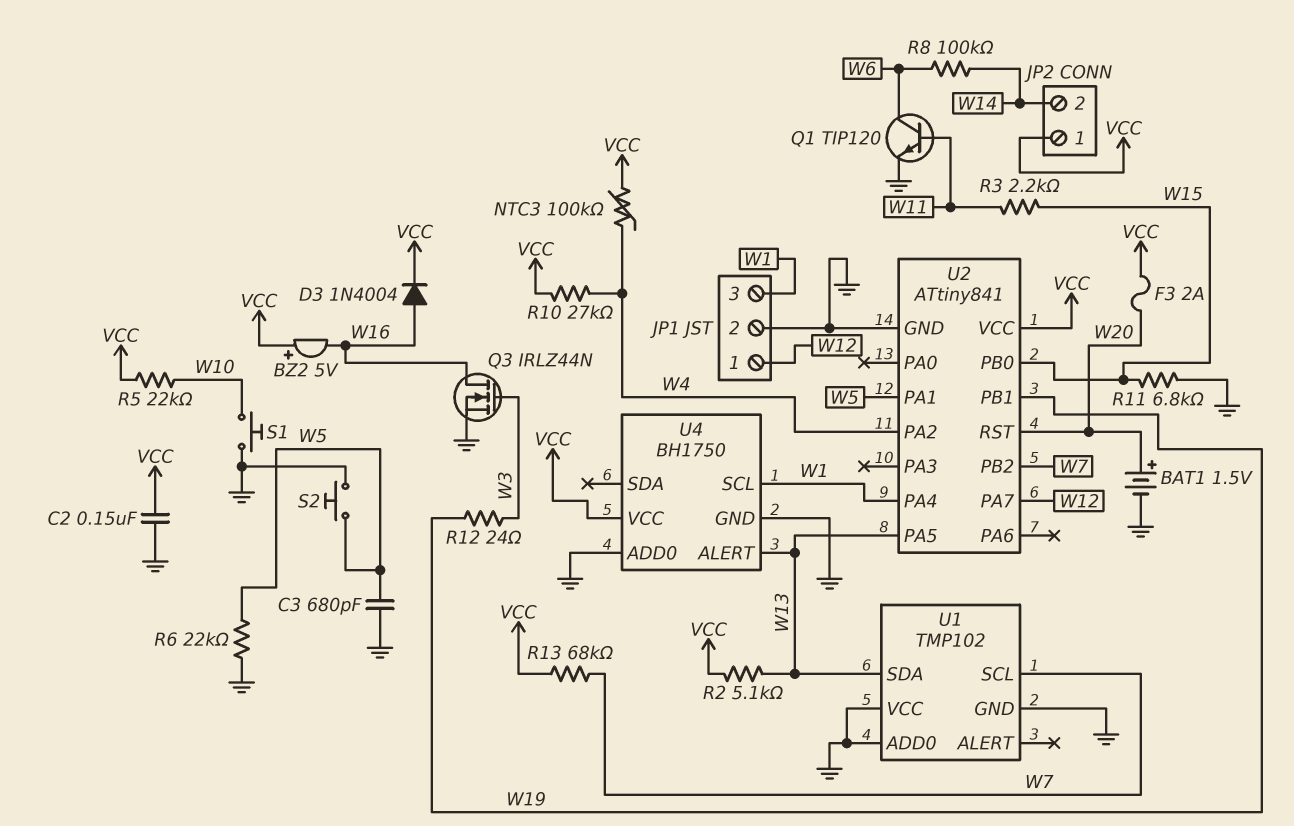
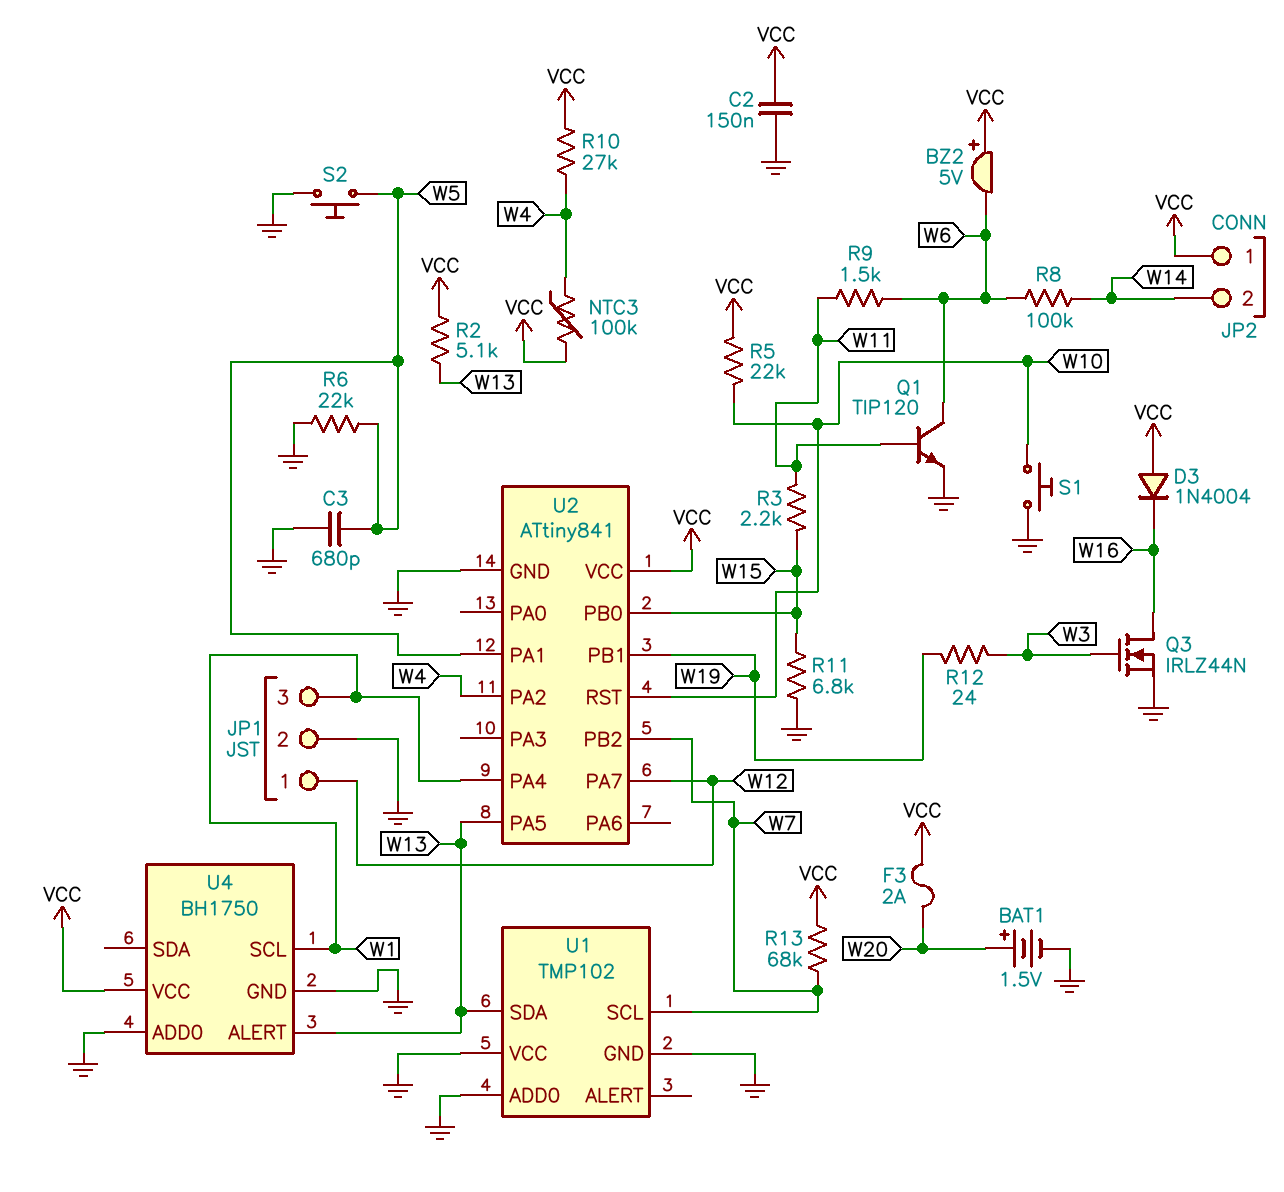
BZ2: buzzer 5V (plus VCC, minus W16) -> buzzer 5V (plus VCC, minus W6)
D3: diode 1N4004 (A W16, K VCC) -> diode 1N4004 (A VCC, K W16)
R9: none -> 1.5k (W6, W11)
U2 pin RST: W20 -> W10

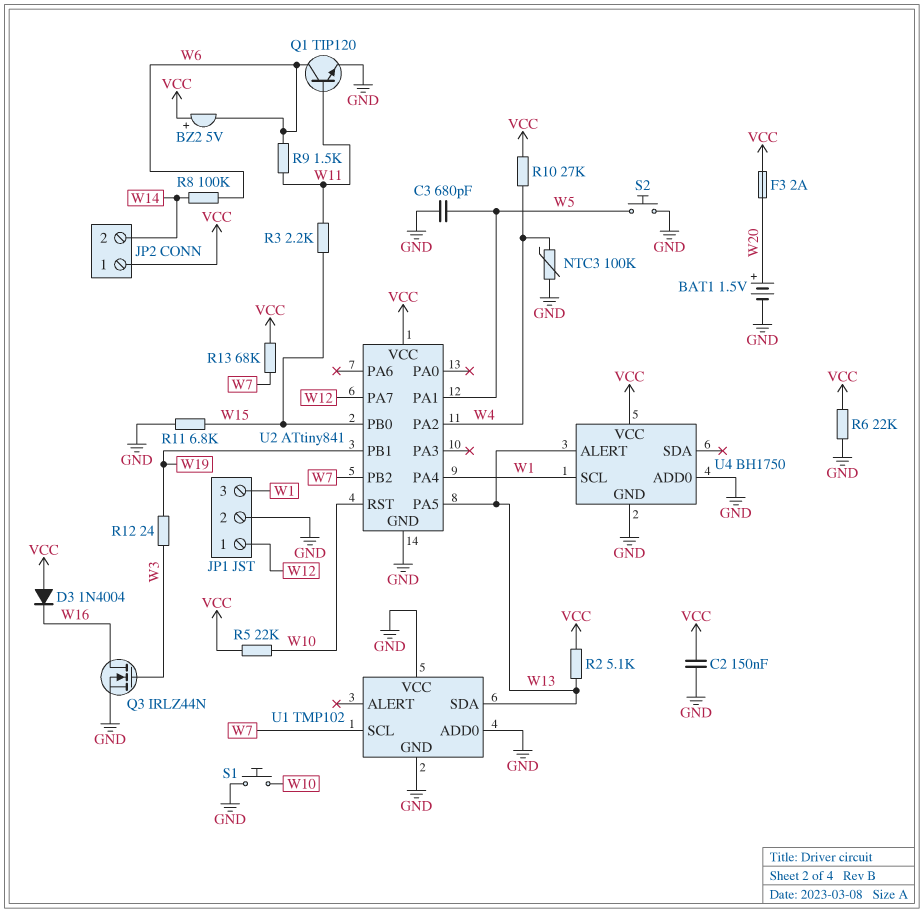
NTC3: 100k (VCC, W4) -> 100k (GND, W4)
R6: 22k (GND, W5) -> 22k (GND, VCC)

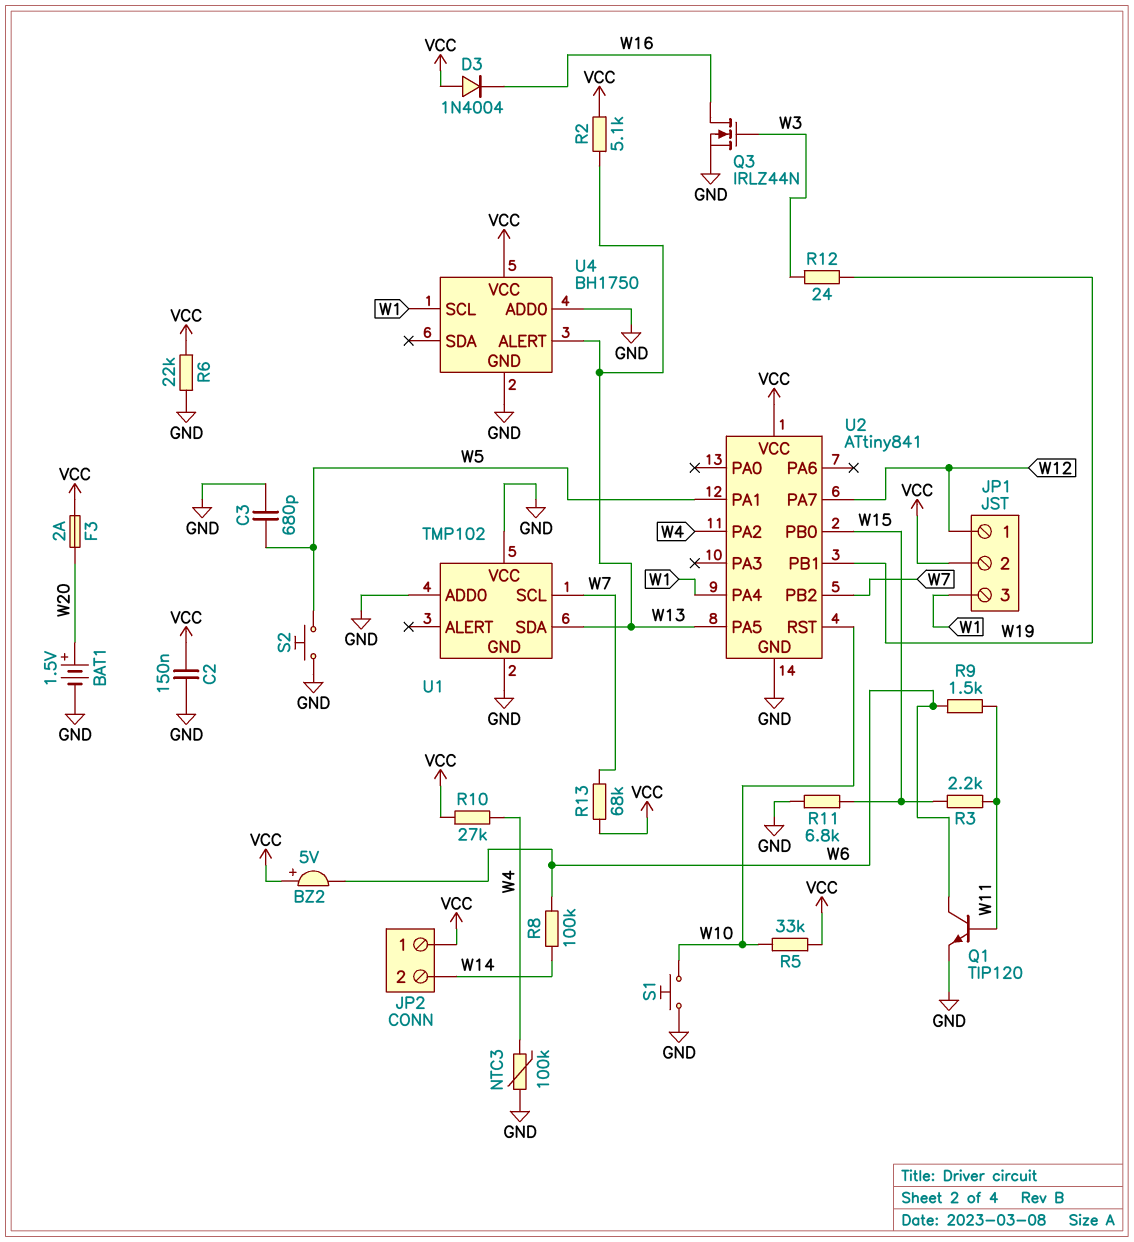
JP1 pin 2: GND -> VCC
R5: 22k (VCC, W10) -> 33k (VCC, W10)

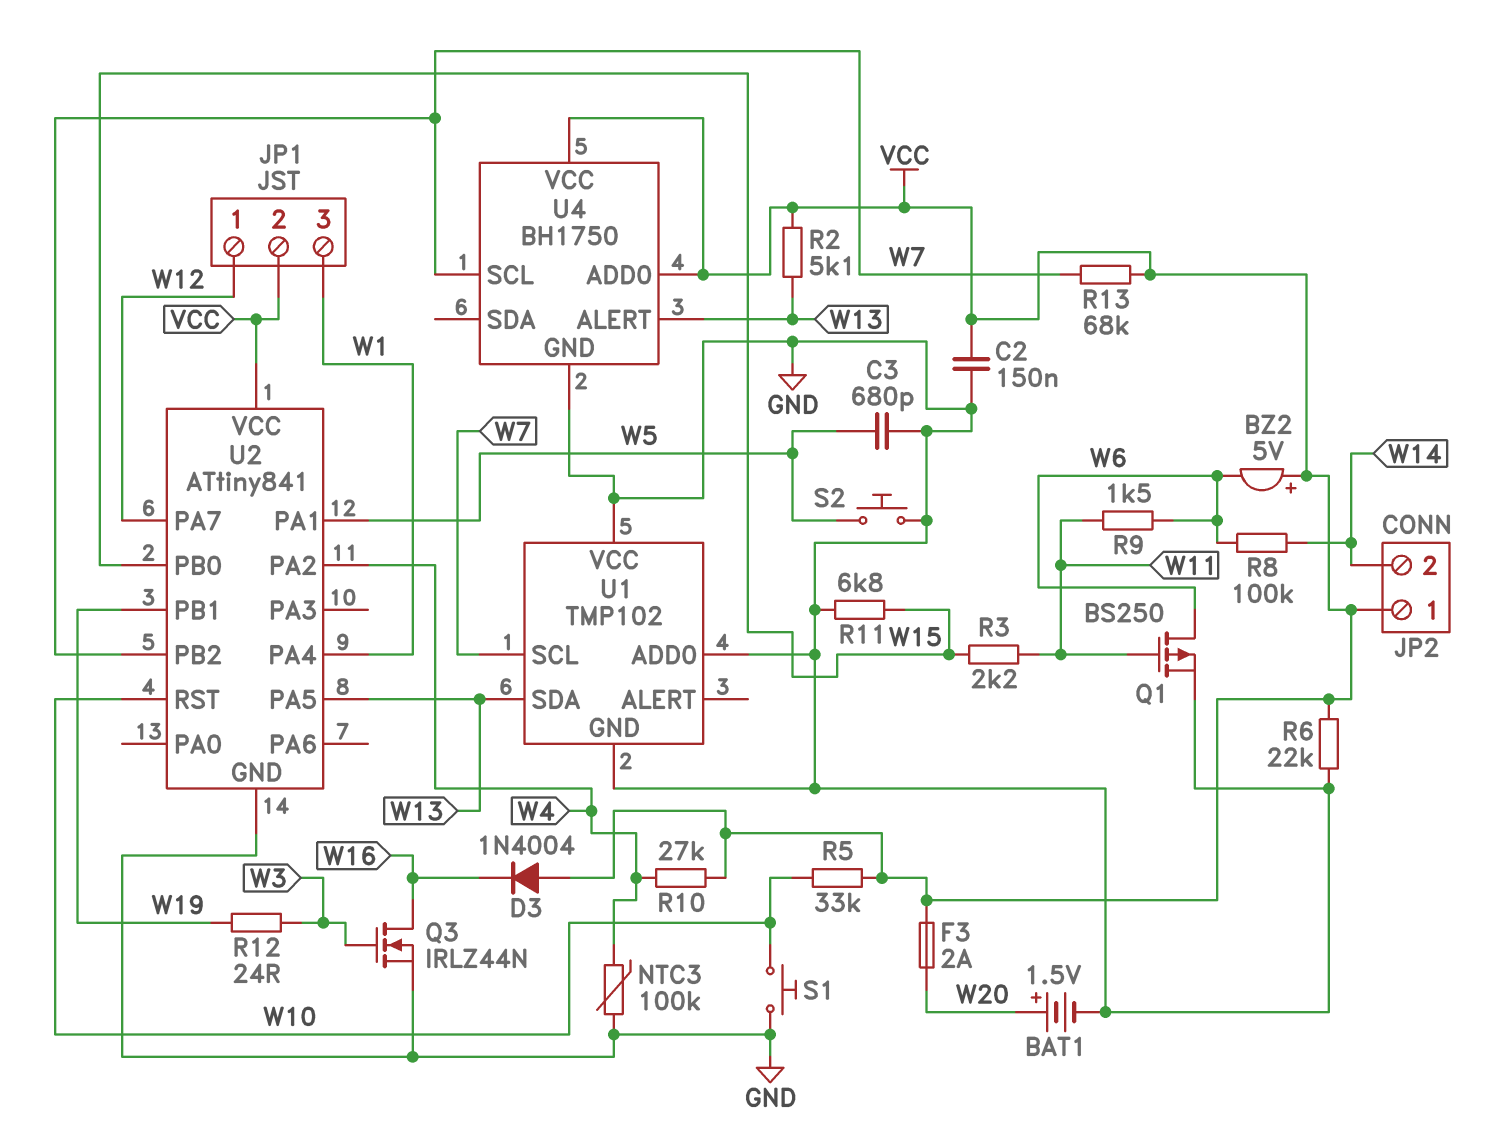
Q1: NPN TIP120 (B W11, C W6, E GND) -> PMOS BS250 (G W11, D W6, S GND)
U4 pin ADD0: GND -> VCC
U4 pin SCL: W1 -> W7

